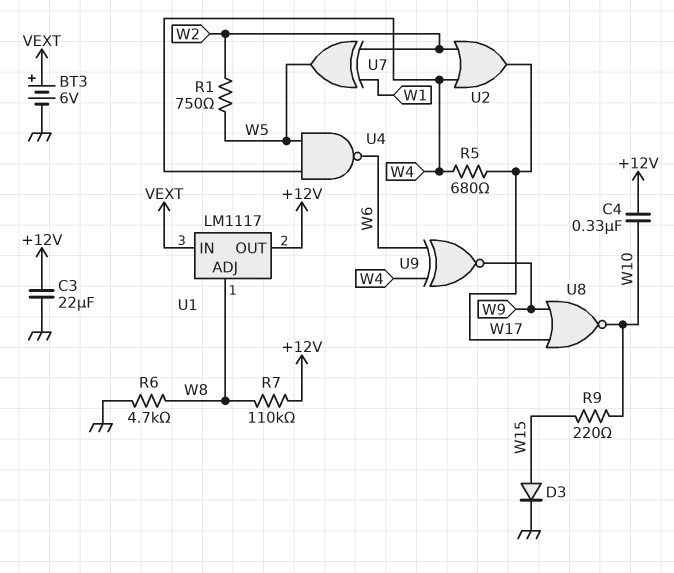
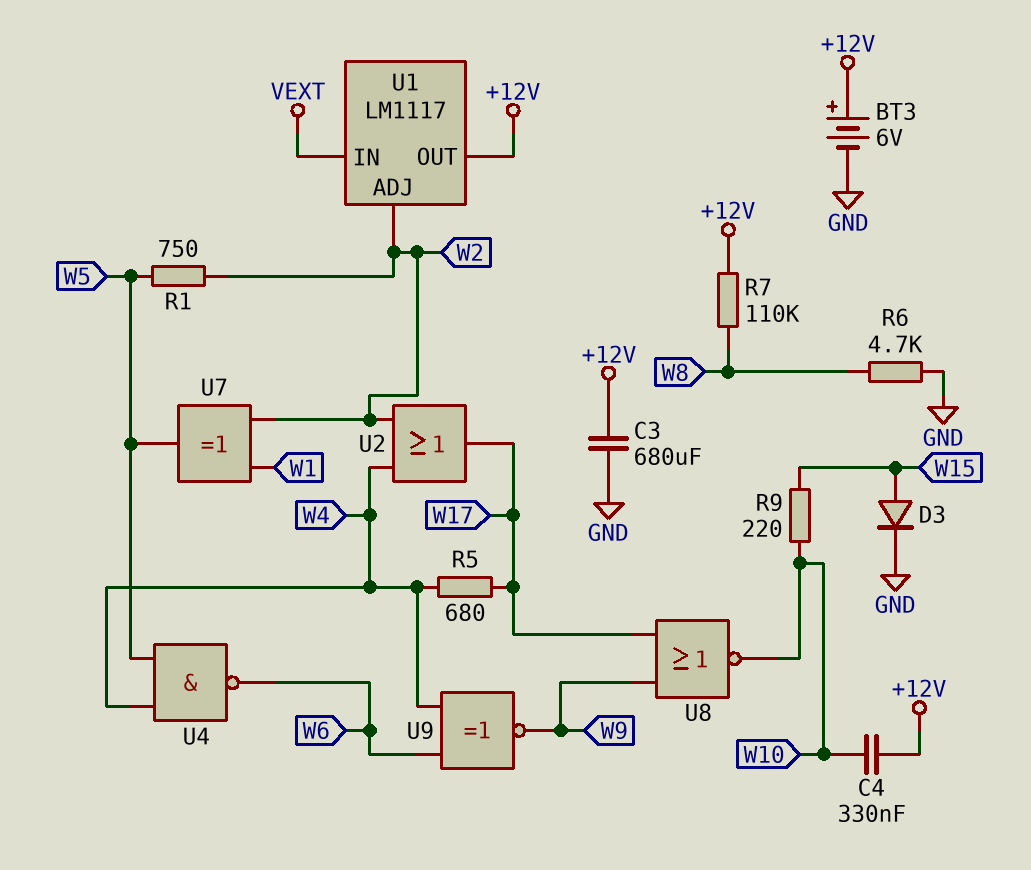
BT3: 6V (plus VEXT, minus GND) -> 6V (plus +12V, minus GND)
C3: 22uF (+12V, GND) -> 680uF (+12V, GND)
U1 pin ADJ: W8 -> W2

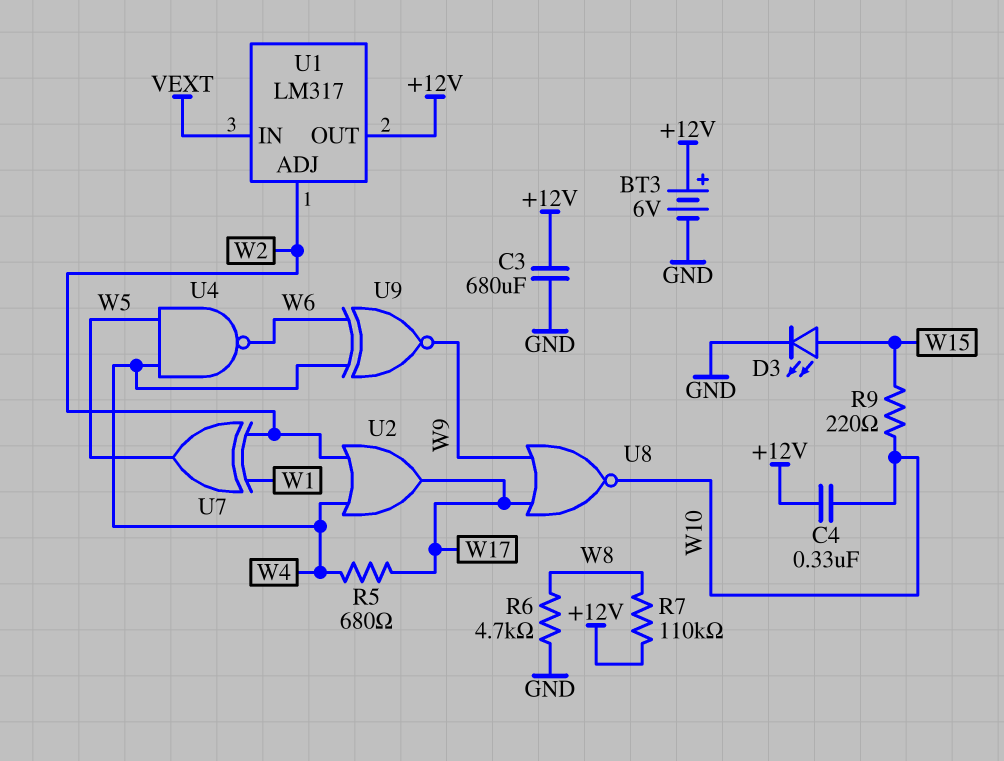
D3: diode (A W15, K GND) -> LED (A W15, K GND)
R1: 750 (W2, W5) -> none
U1: LM1117 -> LM317

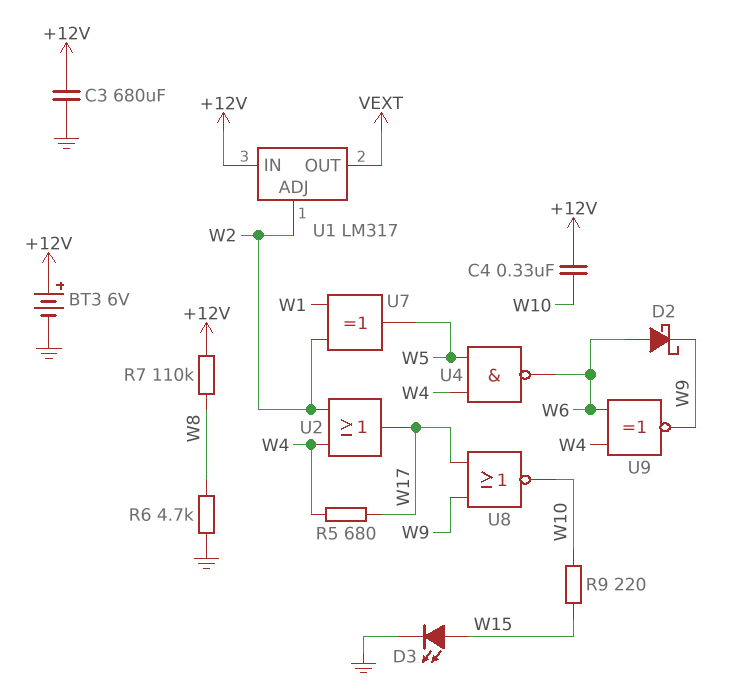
D2: none -> schottky (A W6, K W9)
U1 pin IN: VEXT -> +12V
U1 pin OUT: +12V -> VEXT

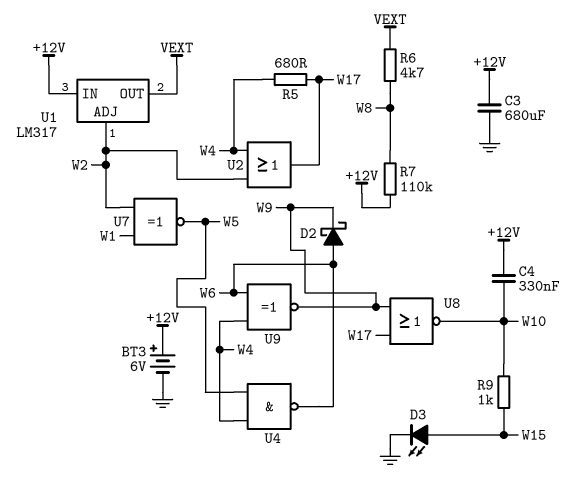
R6: 4.7k (GND, W8) -> 4.7k (VEXT, W8)
R9: 220 (W10, W15) -> 1k (W10, W15)
U7: XOR (in W1, in W2, out W5) -> XNOR (in W1, in W2, out W5)

